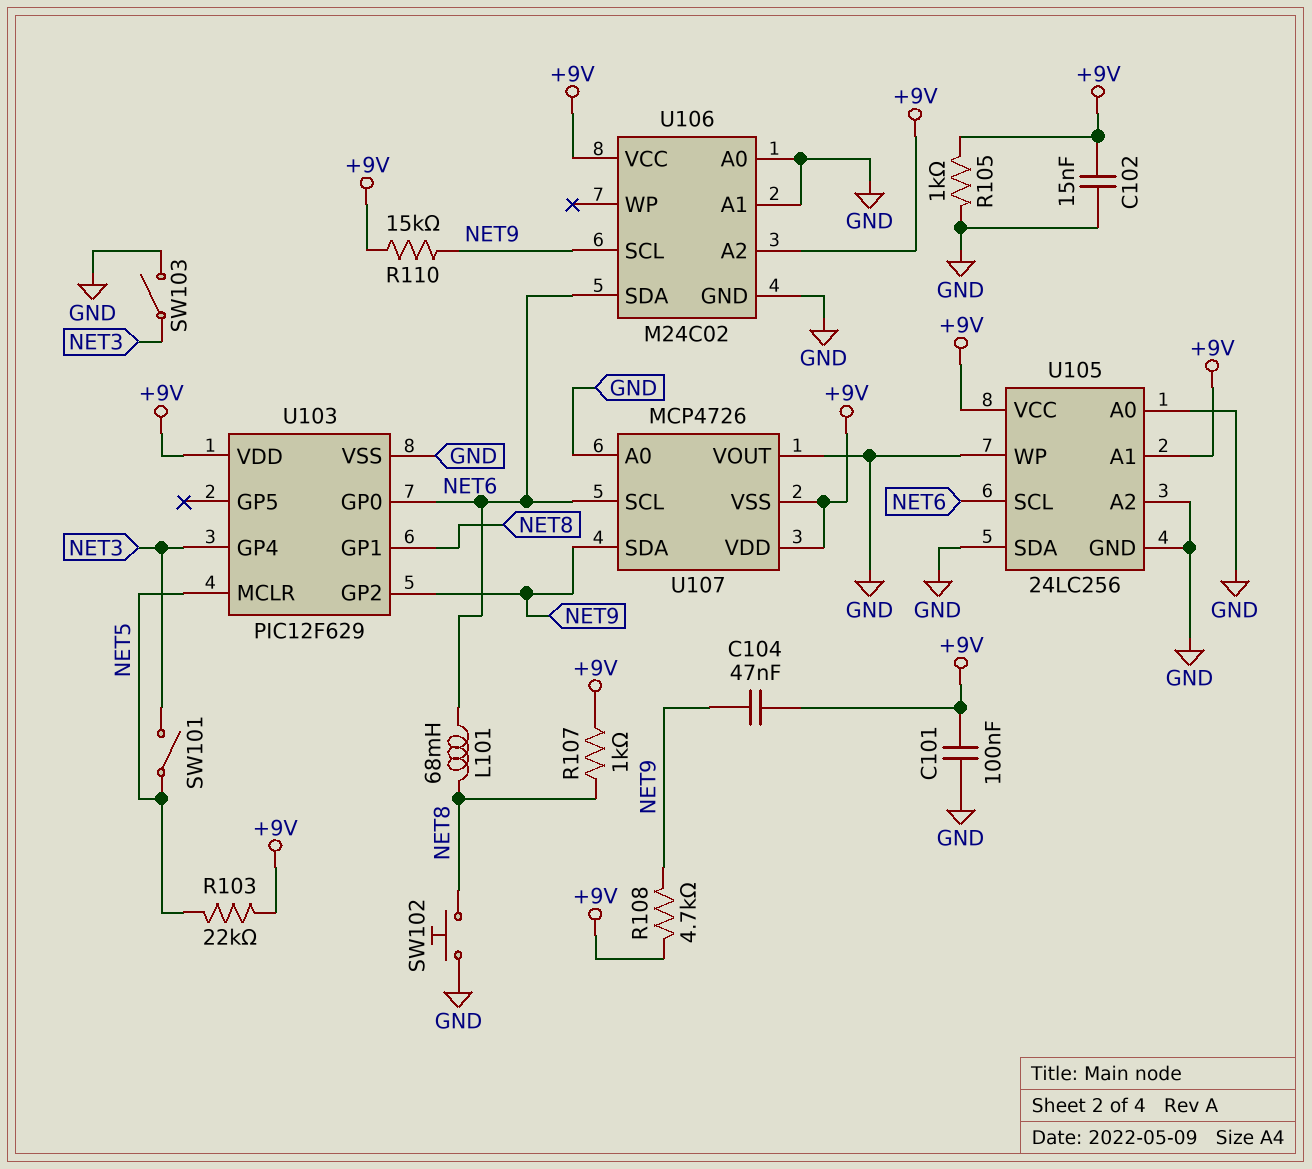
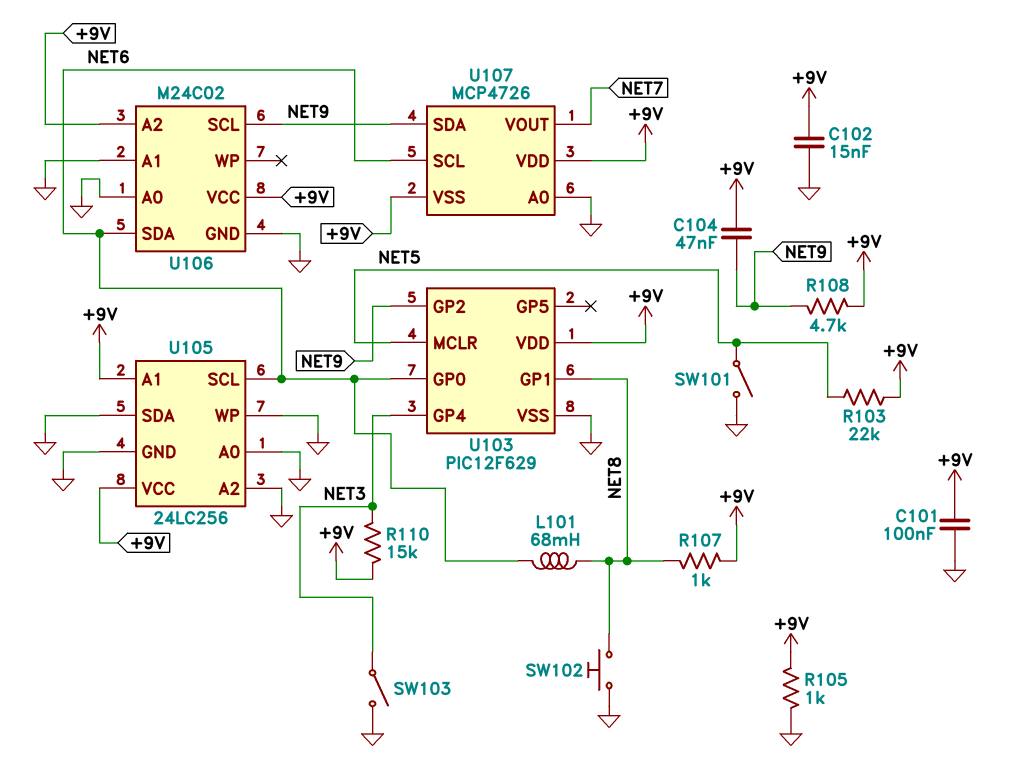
R110: 15k (+9V, NET9) -> 15k (+9V, NET3)
SW101: switch (NET3, NET5) -> switch (GND, NET5)
U107 pin VOUT: GND -> NET7

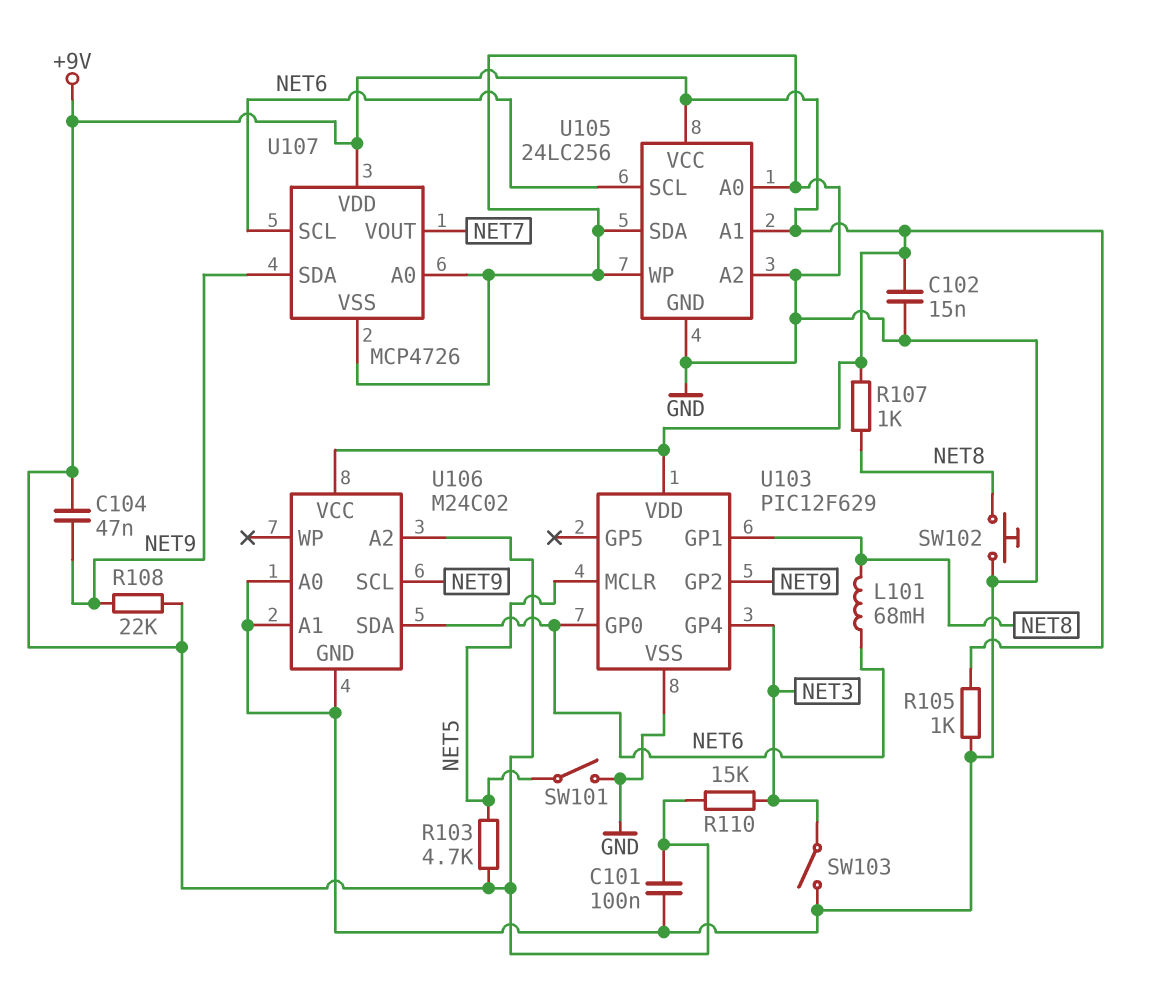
R103: 22k (+9V, NET5) -> 4.7k (+9V, NET5)
R108: 4.7k (+9V, NET9) -> 22k (+9V, NET9)
U107 pin VSS: +9V -> GND

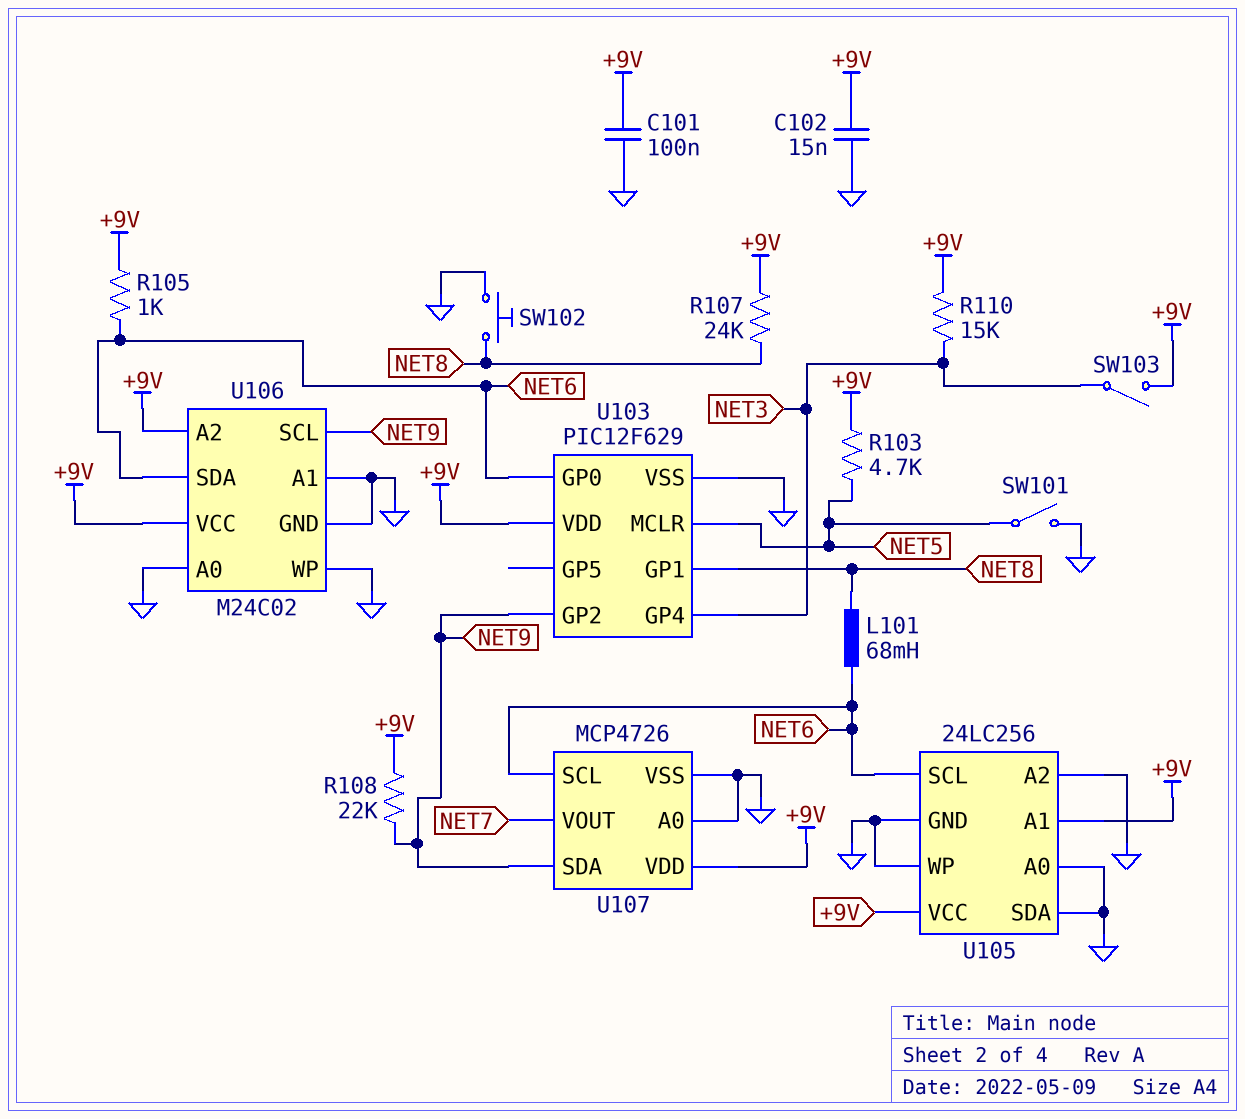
C104: 47nF (+9V, NET9) -> none
R105: 1k (+9V, GND) -> 1k (+9V, NET6)
R107: 1k (+9V, NET8) -> 24k (+9V, NET8)
SW103: switch (GND, NET3) -> switch (+9V, NET3)
U106 pin WP: none -> GND

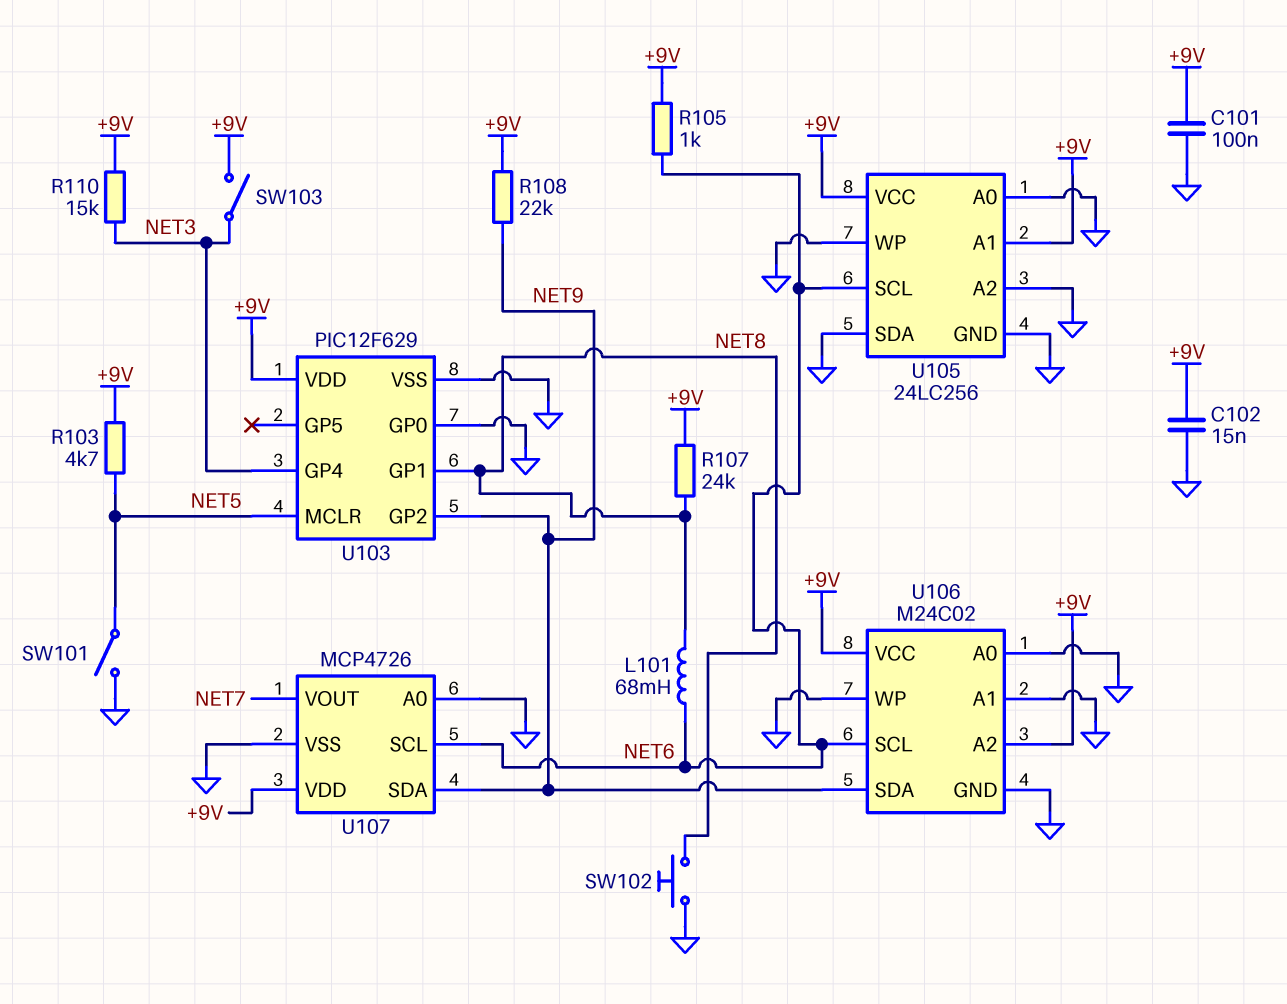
U103 pin GP0: NET6 -> GND
U106 pin SCL: NET9 -> NET6
U106 pin SDA: NET6 -> NET9

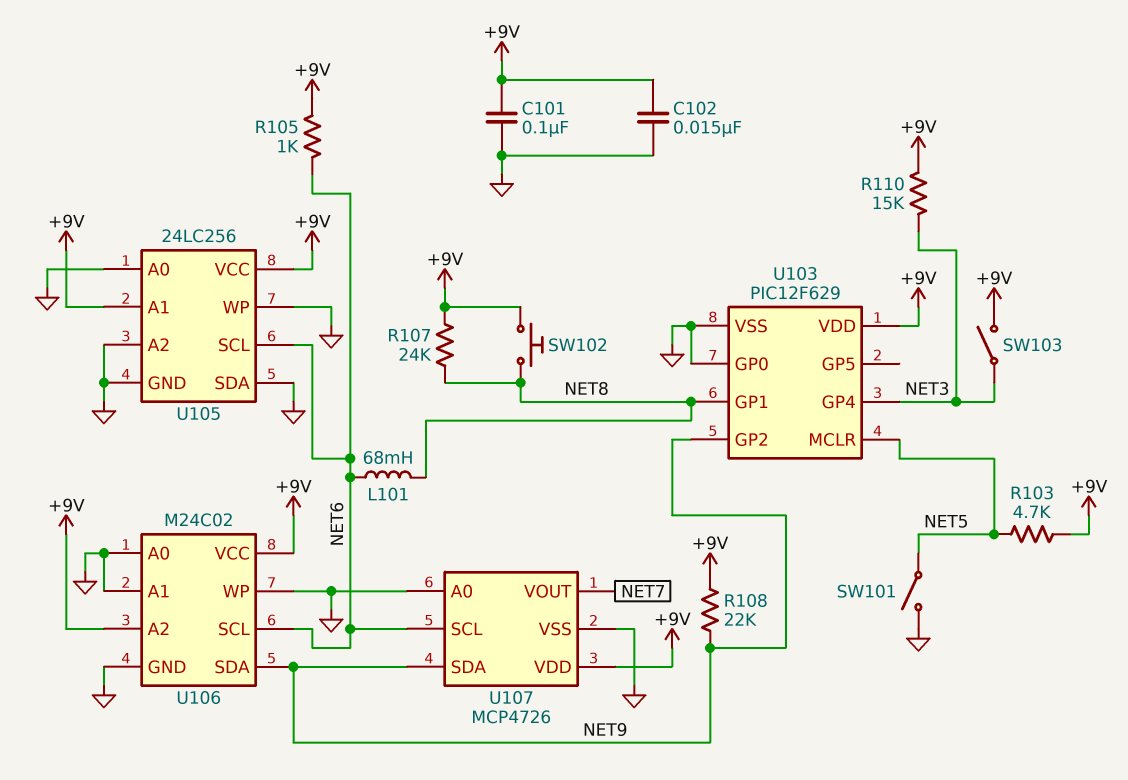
SW102: button (GND, NET8) -> button (+9V, NET8)

